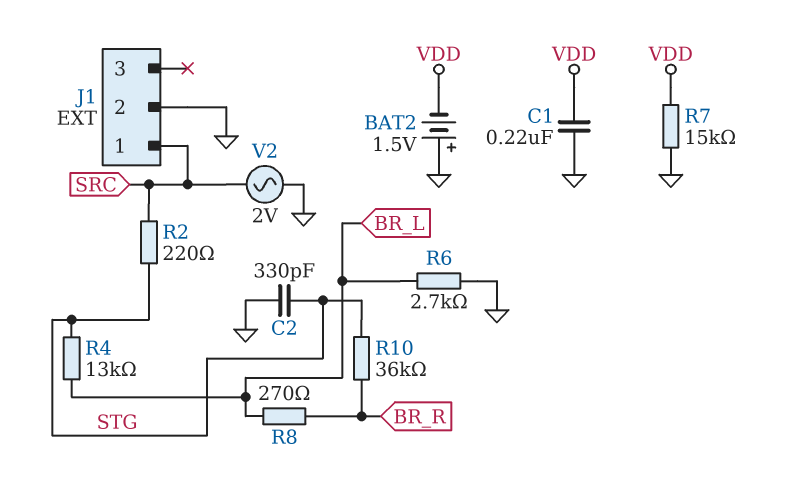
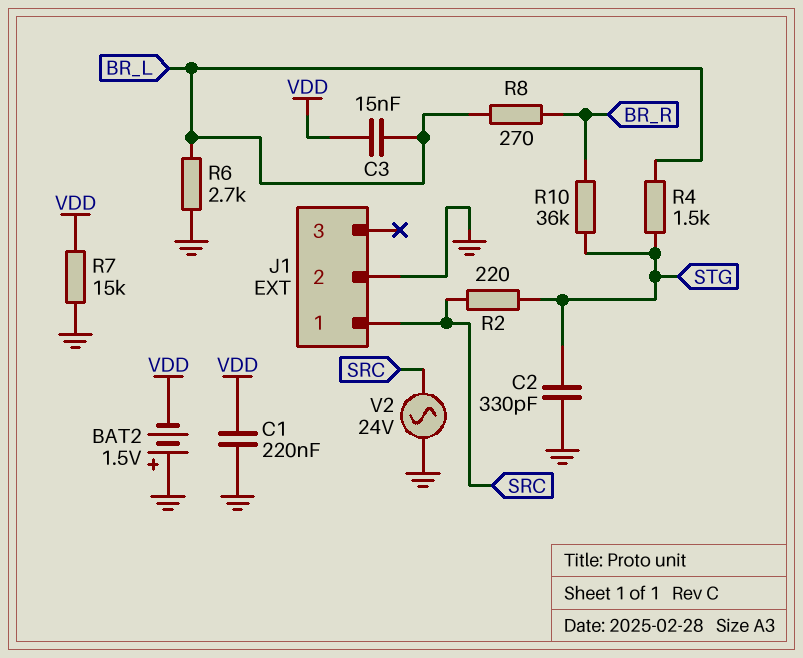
C3: none -> 15nF (BR_L, VDD)
R4: 13k (BR_L, STG) -> 1.5k (BR_L, STG)
V2: AC 2V (GND, SRC) -> AC 24V (GND, SRC)

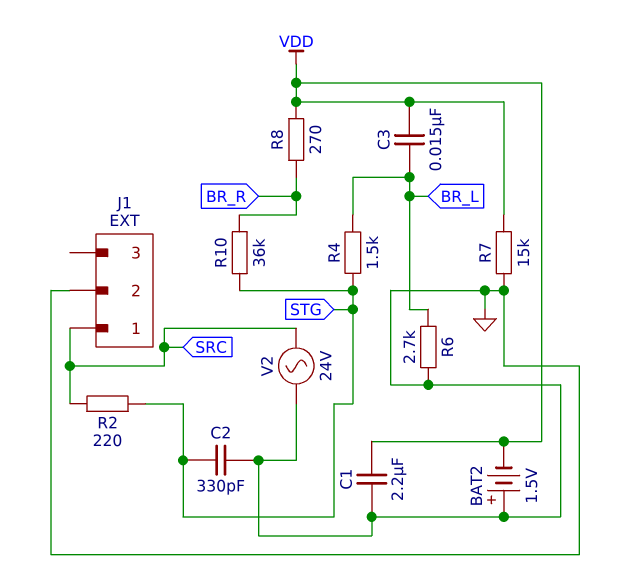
C1: 220nF (GND, VDD) -> 2.2uF (GND, VDD)
R8: 270 (BR_L, BR_R) -> 270 (BR_R, VDD)

